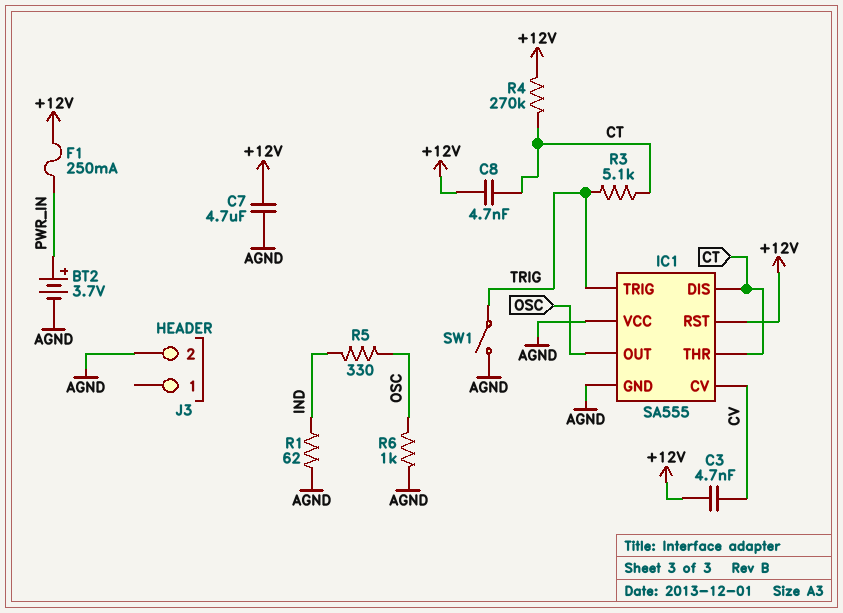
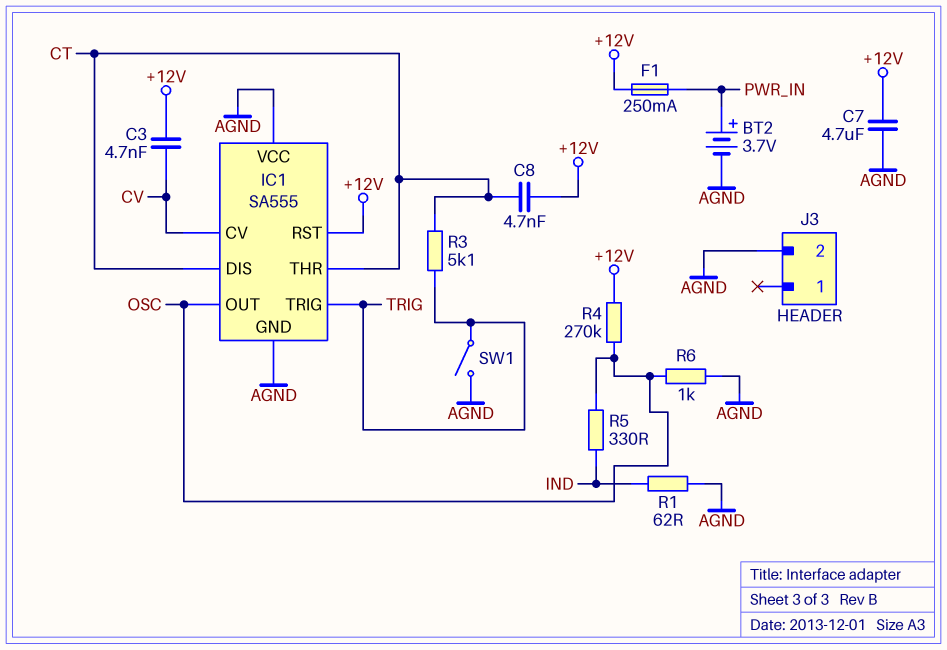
R4: 270k (+12V, CT) -> 270k (+12V, OSC)

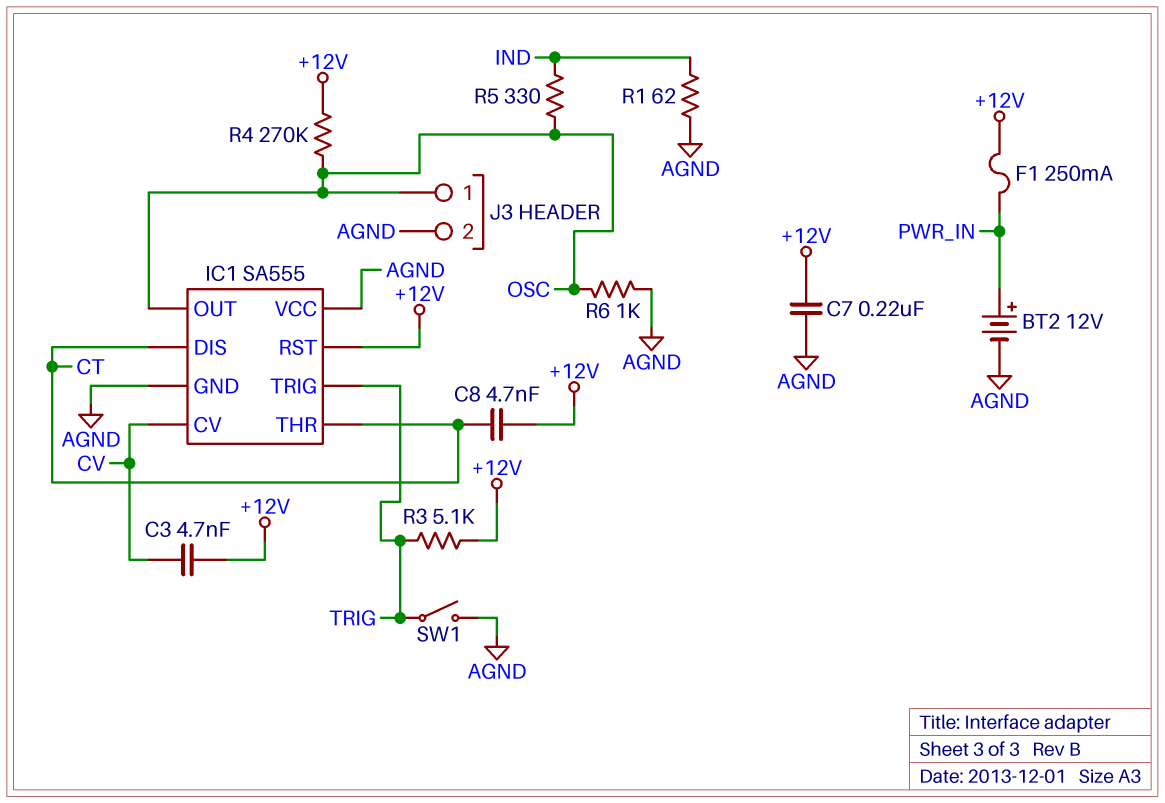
BT2: 3.7V (plus PWR_IN, minus AGND) -> 12V (plus PWR_IN, minus AGND)
C7: 4.7uF (+12V, AGND) -> 220nF (+12V, AGND)
J3 pin 1: none -> OSC
R3: 5.1k (CT, TRIG) -> 5.1k (+12V, TRIG)

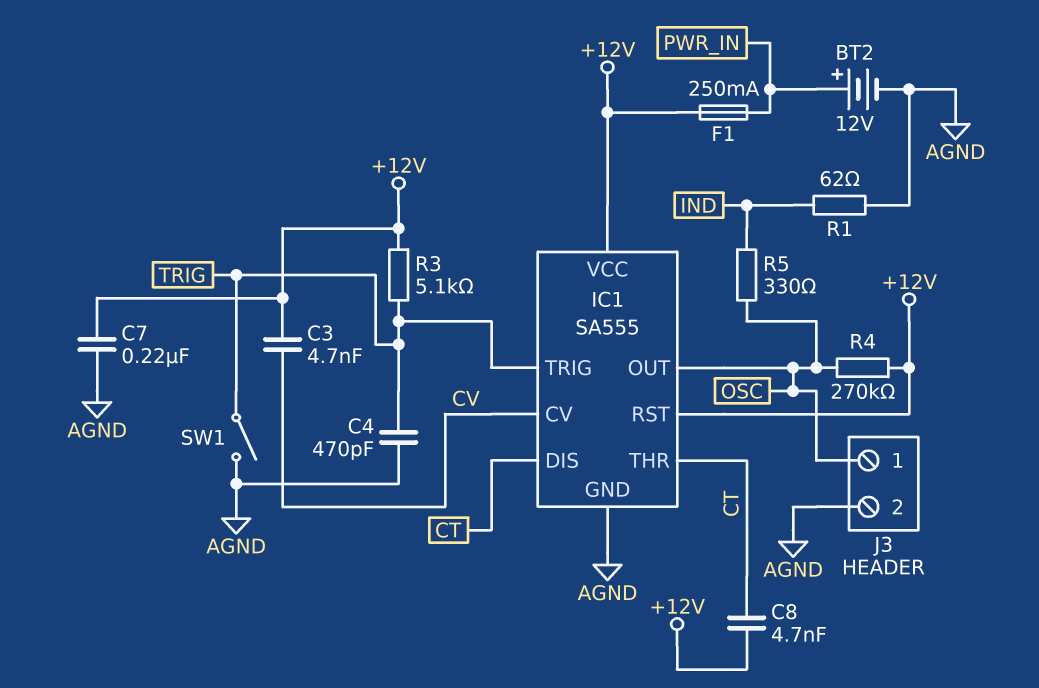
C4: none -> 470pF (AGND, TRIG)
IC1 pin VCC: AGND -> +12V
R6: 1k (AGND, OSC) -> none

